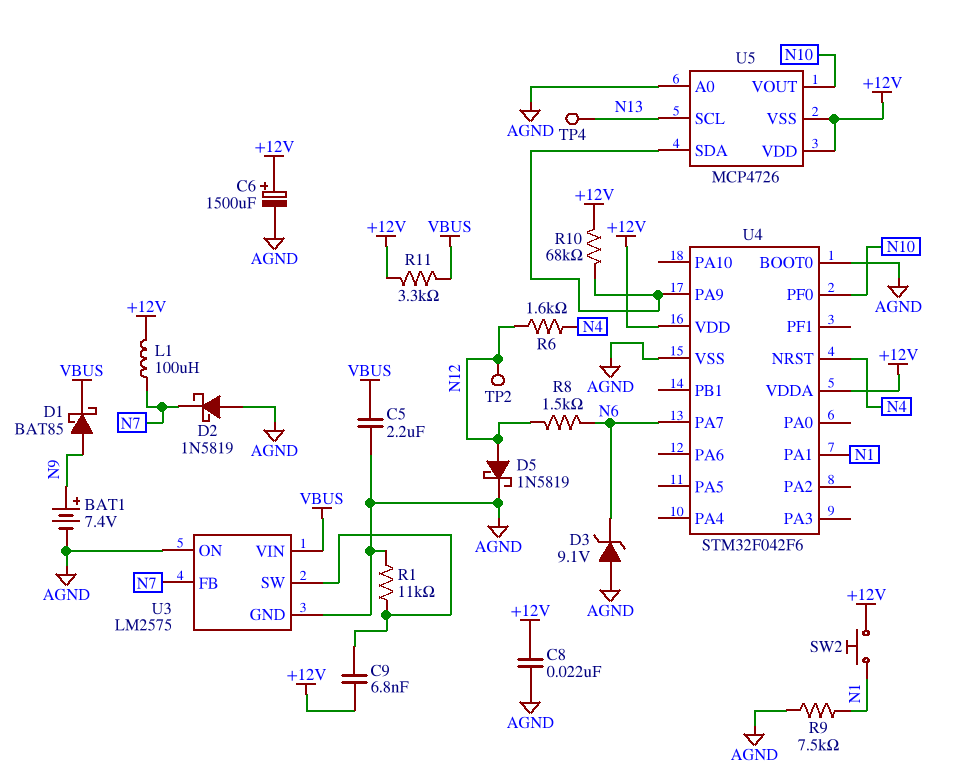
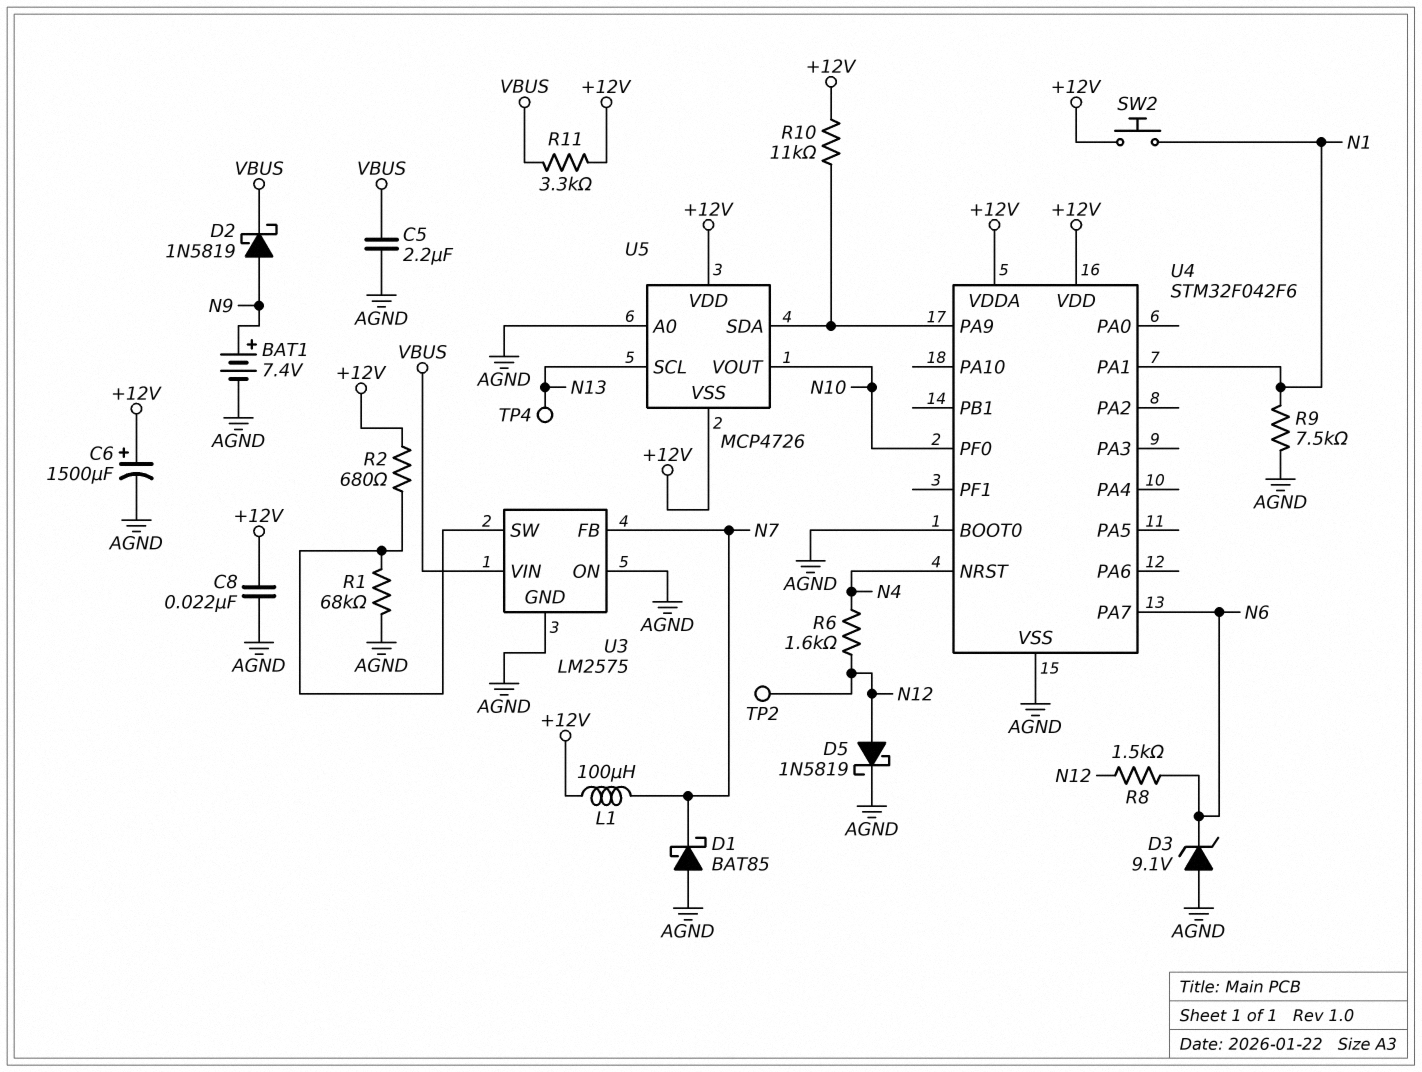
C9: 6.8nF (+12V, U3/SW) -> none
D1: schottky BAT85 (A N9, K VBUS) -> schottky BAT85 (A AGND, K N7)
D2: schottky 1N5819 (A AGND, K N7) -> schottky 1N5819 (A N9, K VBUS)
R1: 11k (AGND, U3/SW) -> 68k (AGND, U3/SW)
R2: none -> 680 (+12V, U3/SW)
R10: 68k (+12V, U4/PA9) -> 11k (+12V, U4/PA9)

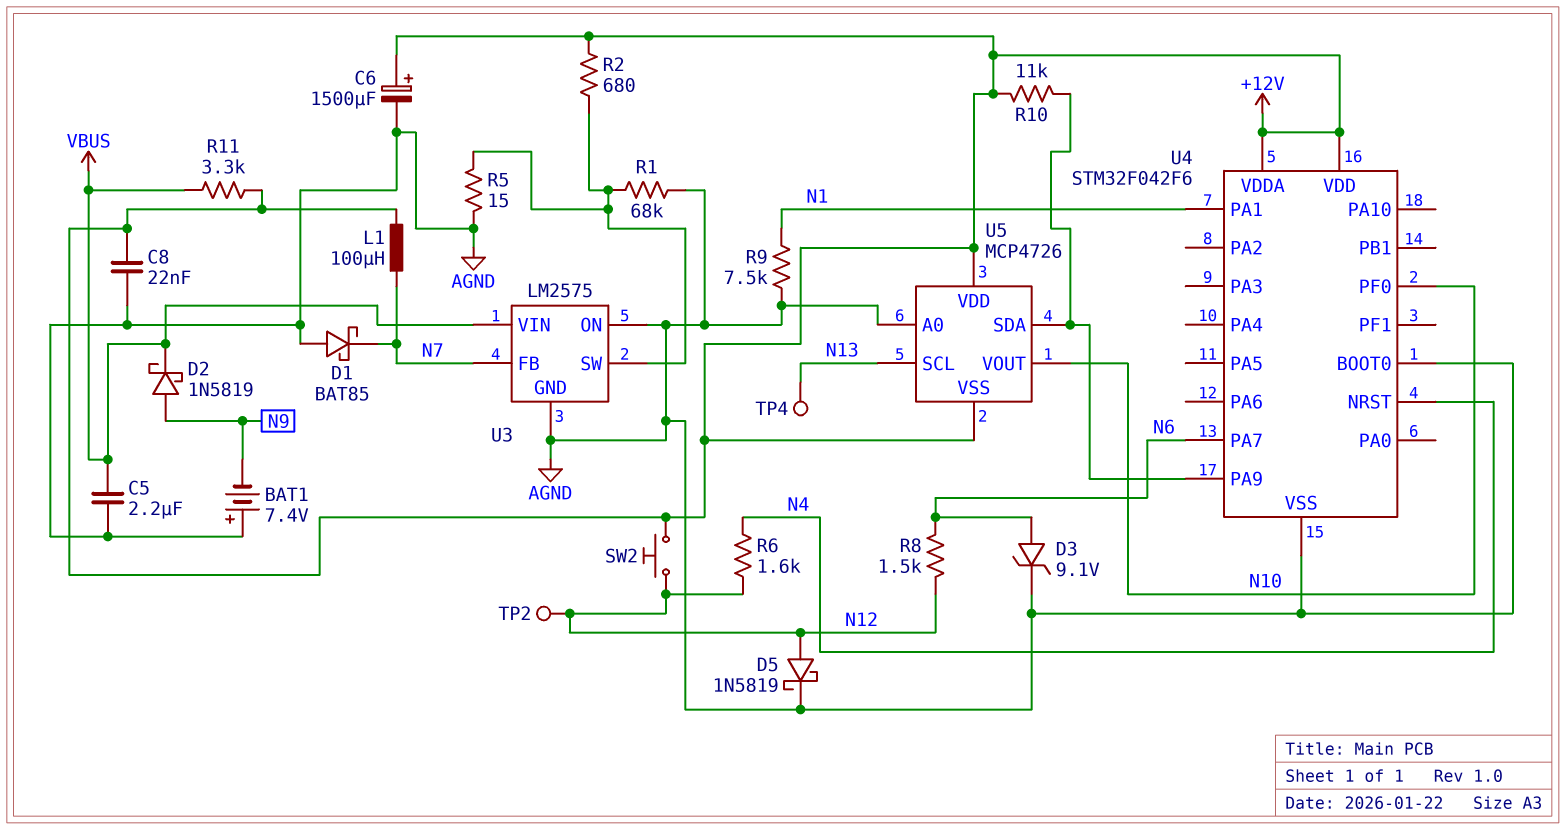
BAT1: 7.4V (plus N9, minus AGND) -> 7.4V (plus AGND, minus N9)
D3: zener 9.1V (A AGND, K N6) -> zener 9.1V (A N6, K AGND)
R5: none -> 15 (AGND, U3/SW)
SW2: button (+12V, N1) -> button (+12V, N12)

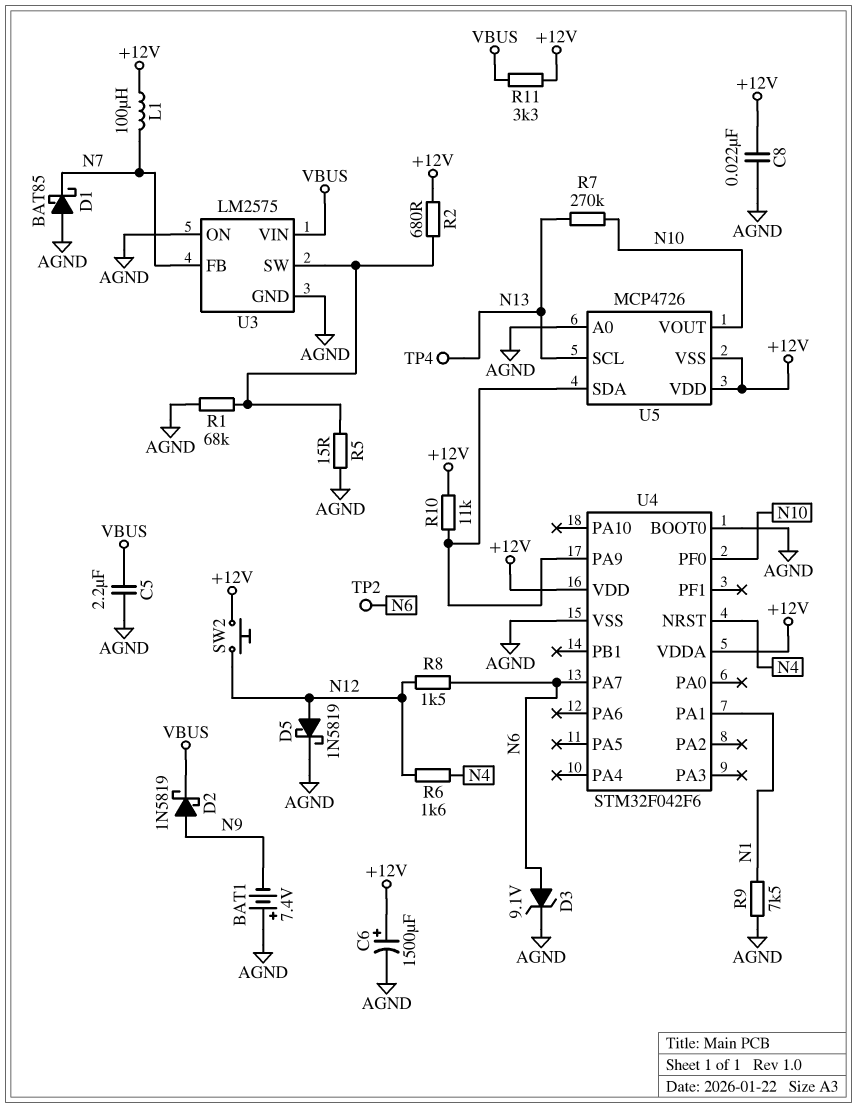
R7: none -> 270k (N10, N13)
TP2: test point (N12) -> test point (N6)

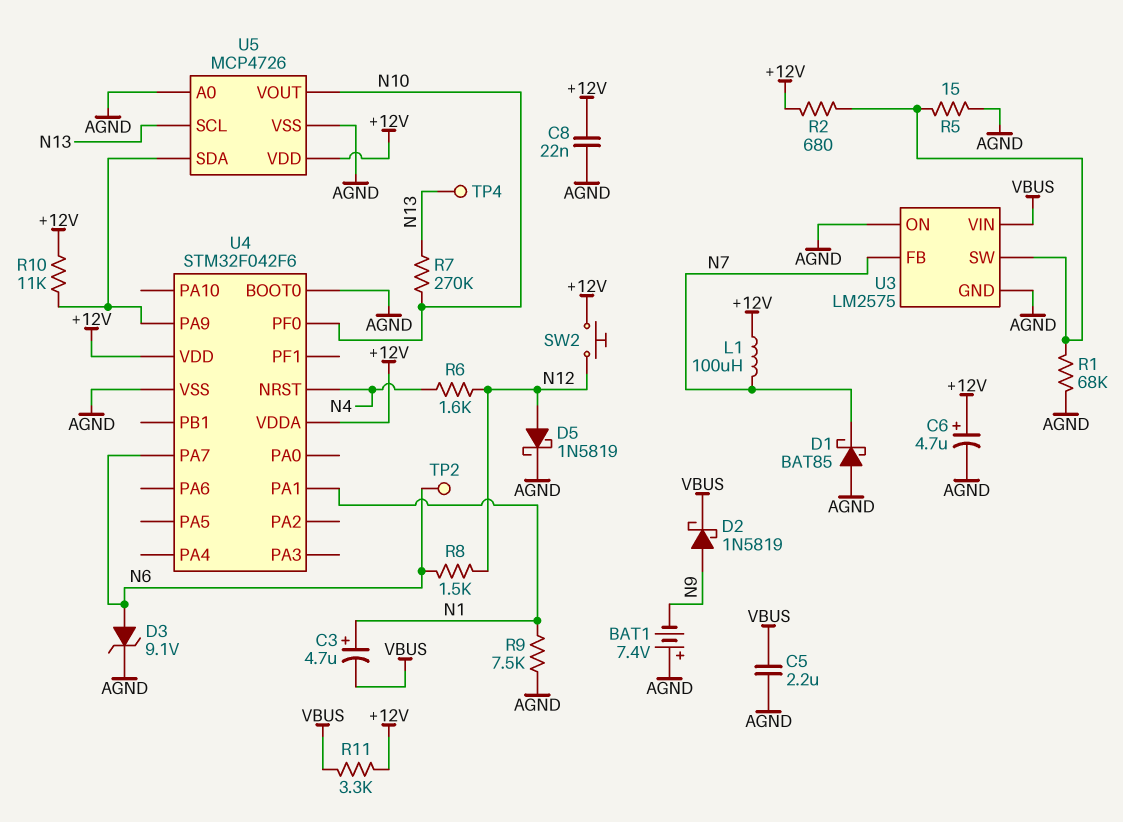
C3: none -> 4.7uF (plus N1, minus VBUS)
C6: 1500uF (plus +12V, minus AGND) -> 4.7uF (plus +12V, minus AGND)
U5 pin VSS: +12V -> AGND

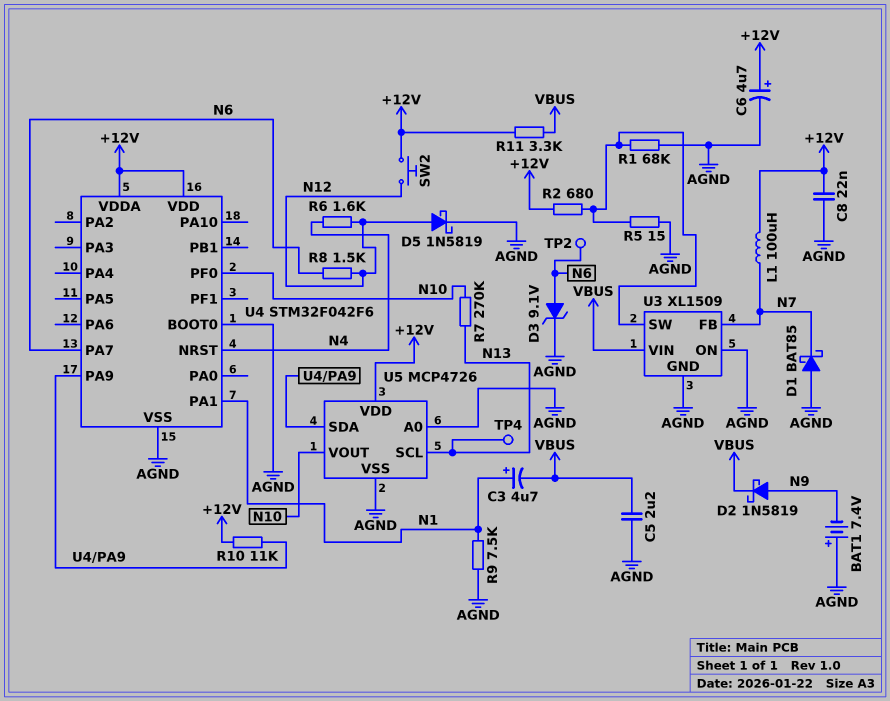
U3: LM2575 -> XL1509

